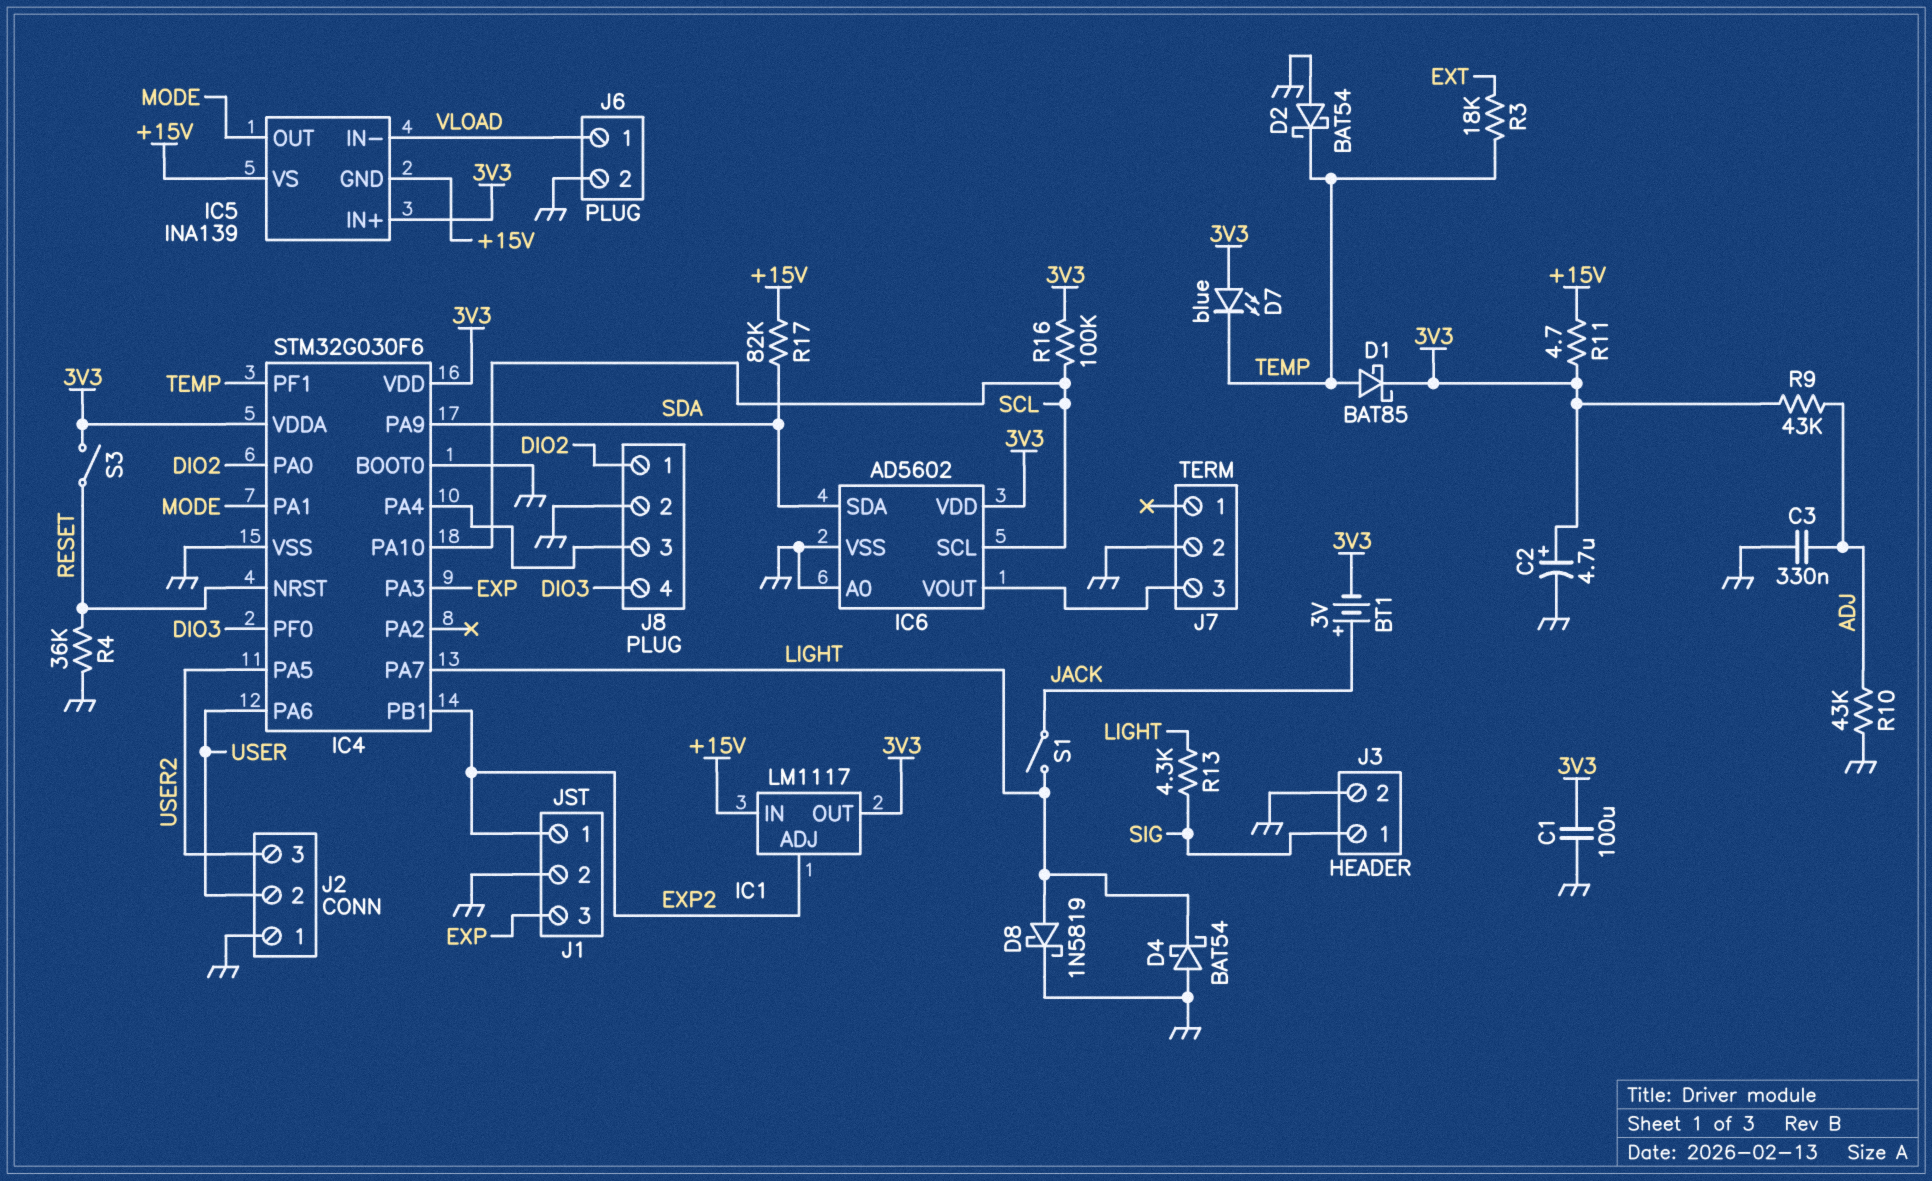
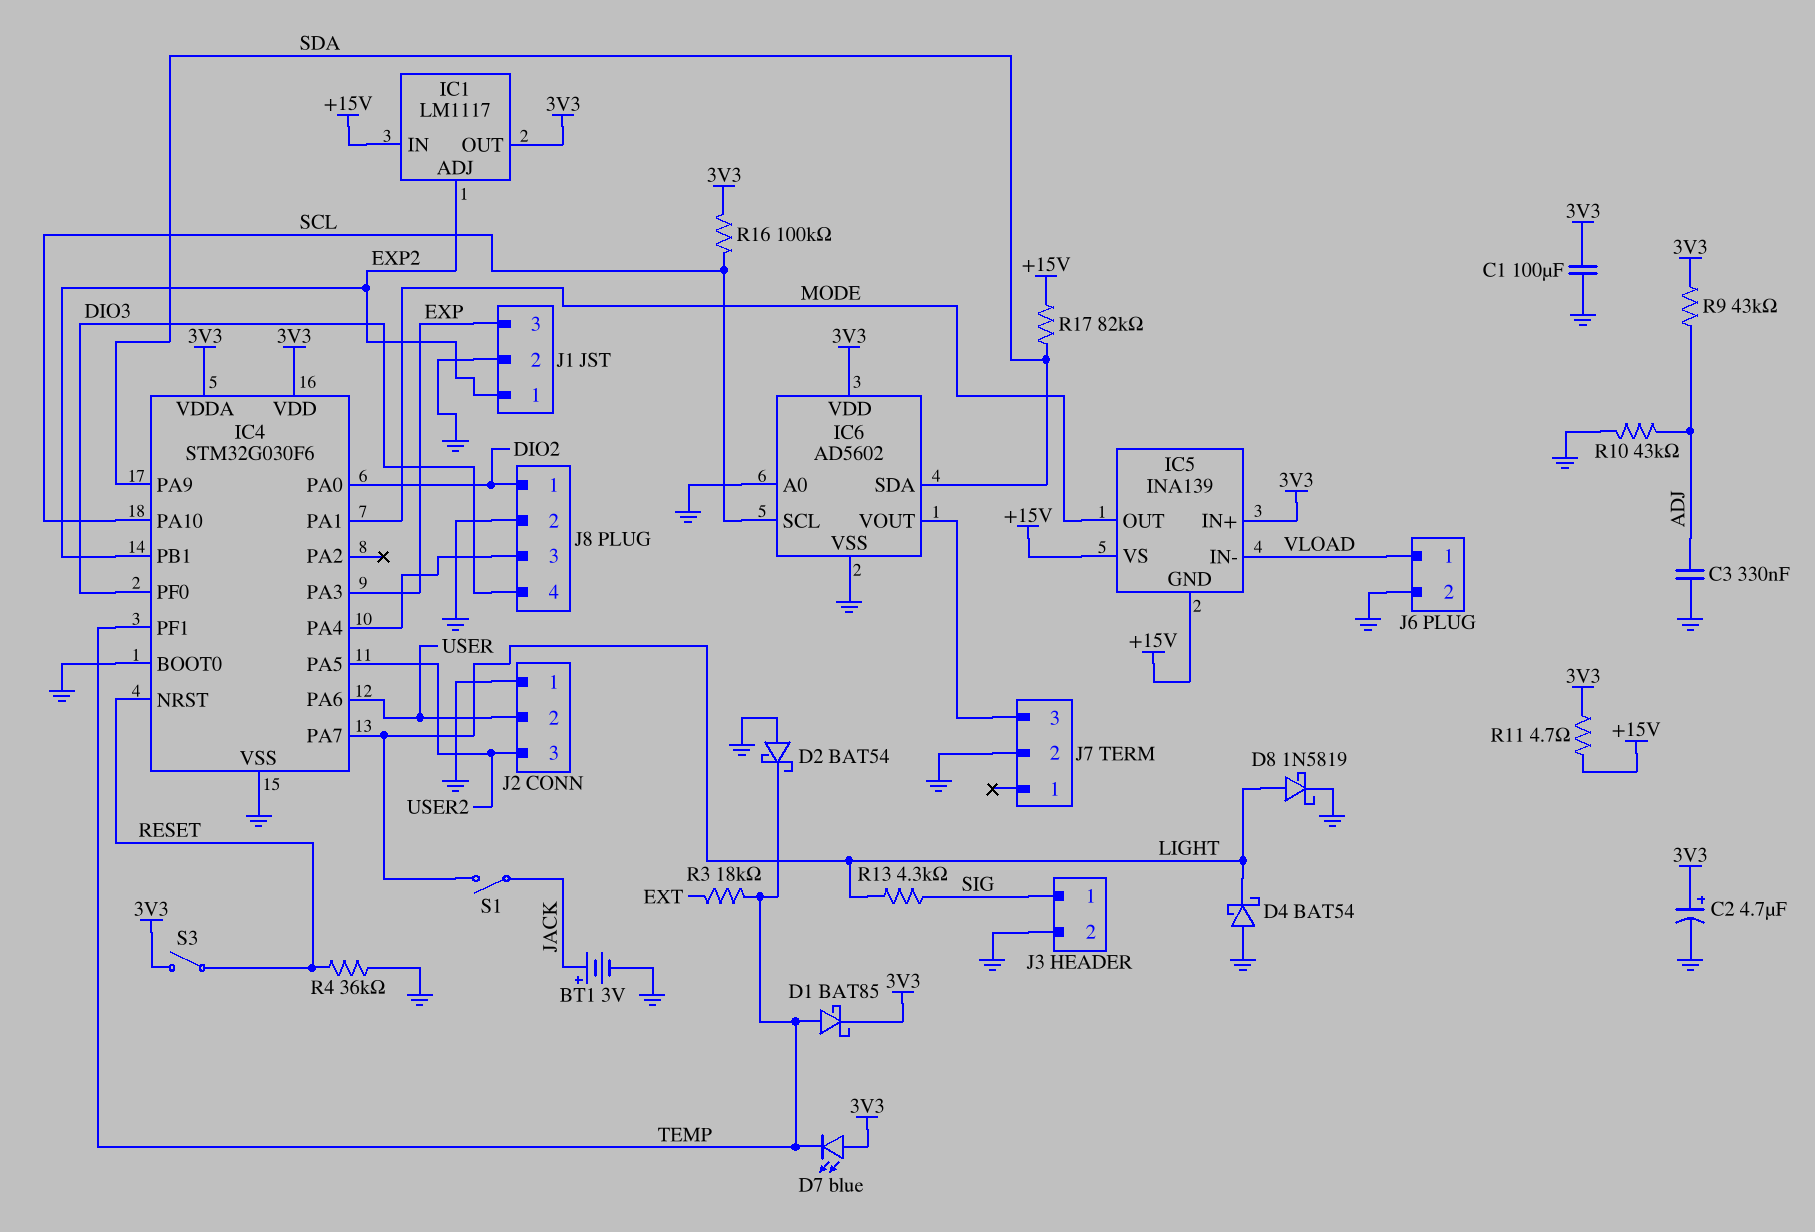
BT1: 3V (plus JACK, minus 3V3) -> 3V (plus JACK, minus GND)

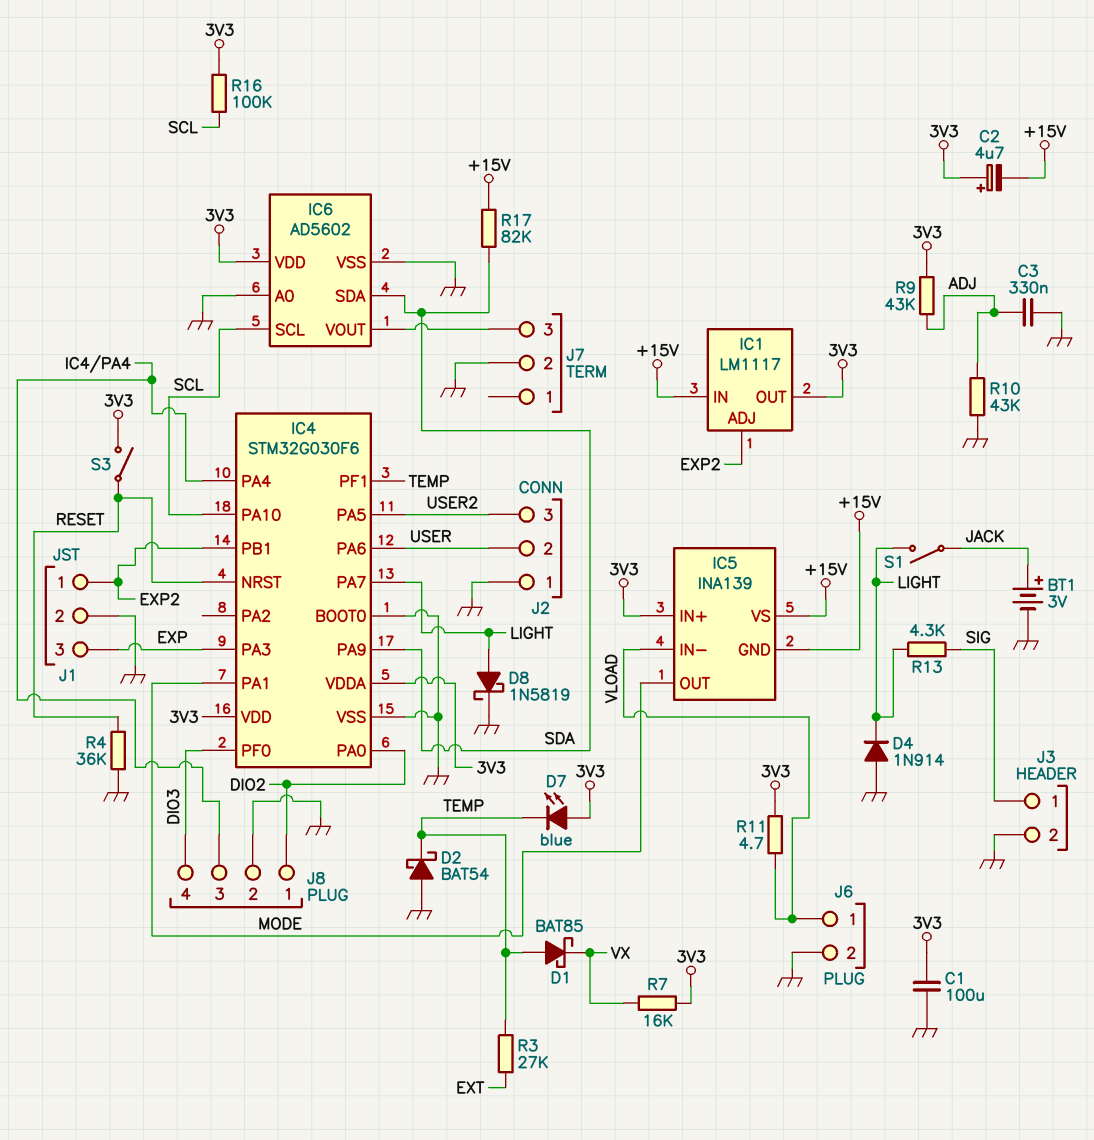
C2: 4.7uF (plus 3V3, minus GND) -> 4.7uF (plus 3V3, minus +15V)
D1: schottky BAT85 (A TEMP, K 3V3) -> schottky BAT85 (A TEMP, K VX)
D4: schottky BAT54 (A GND, K LIGHT) -> diode 1N914 (A GND, K LIGHT)
R3: 18k (EXT, TEMP) -> 27k (EXT, TEMP)
R7: none -> 16k (3V3, VX)
R11: 4.7 (+15V, 3V3) -> 4.7 (3V3, VLOAD)

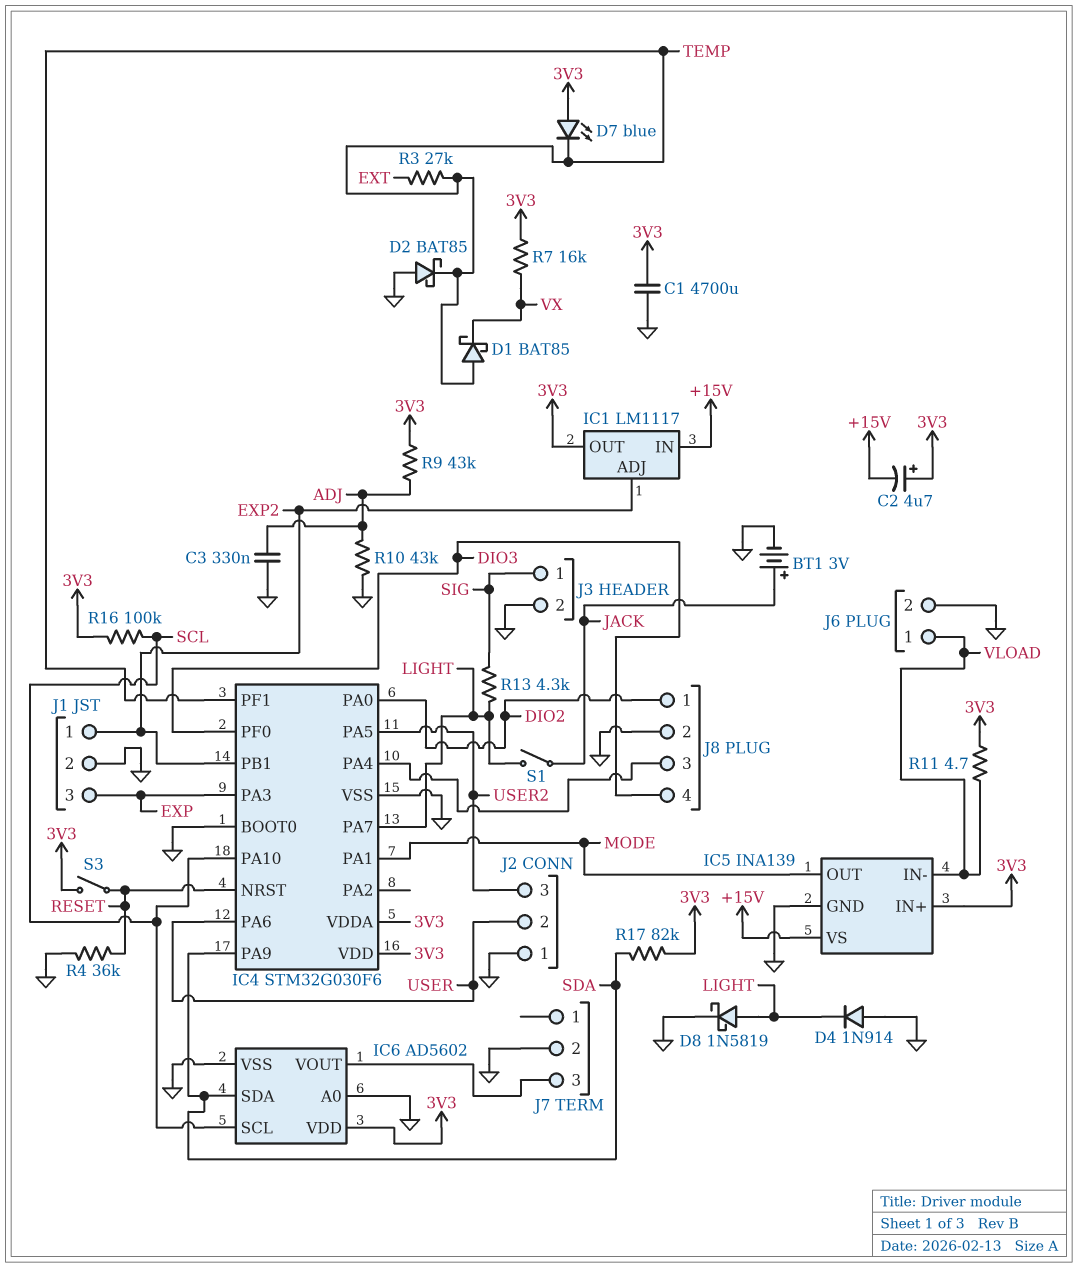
C1: 100uF (3V3, GND) -> 4700uF (3V3, GND)
D2: schottky BAT54 (A GND, K TEMP) -> schottky BAT85 (A GND, K TEMP)
IC5 pin GND: +15V -> GND
R17: 82k (+15V, SDA) -> 82k (3V3, SDA)

